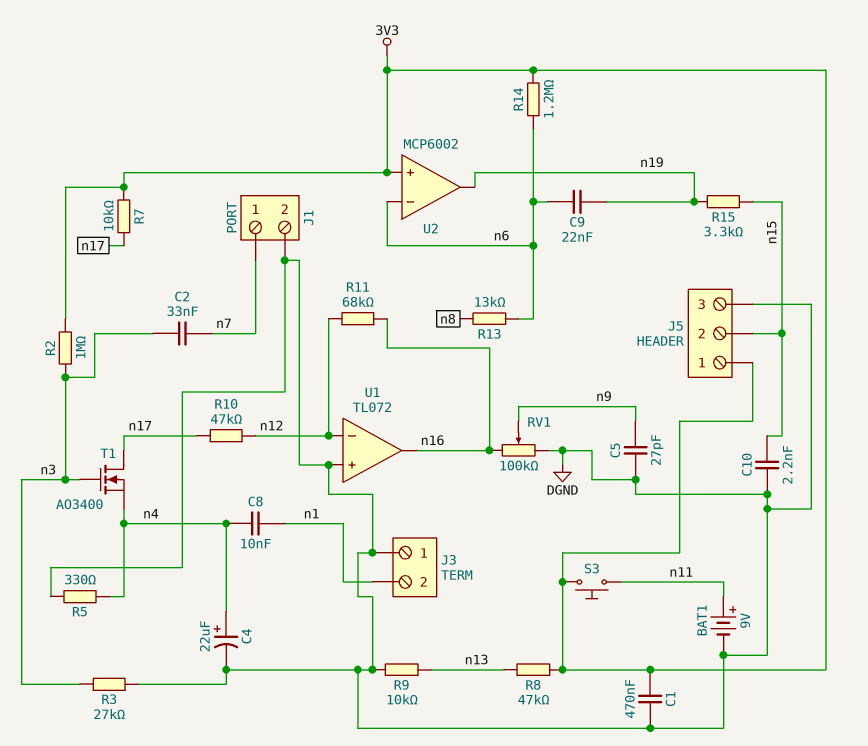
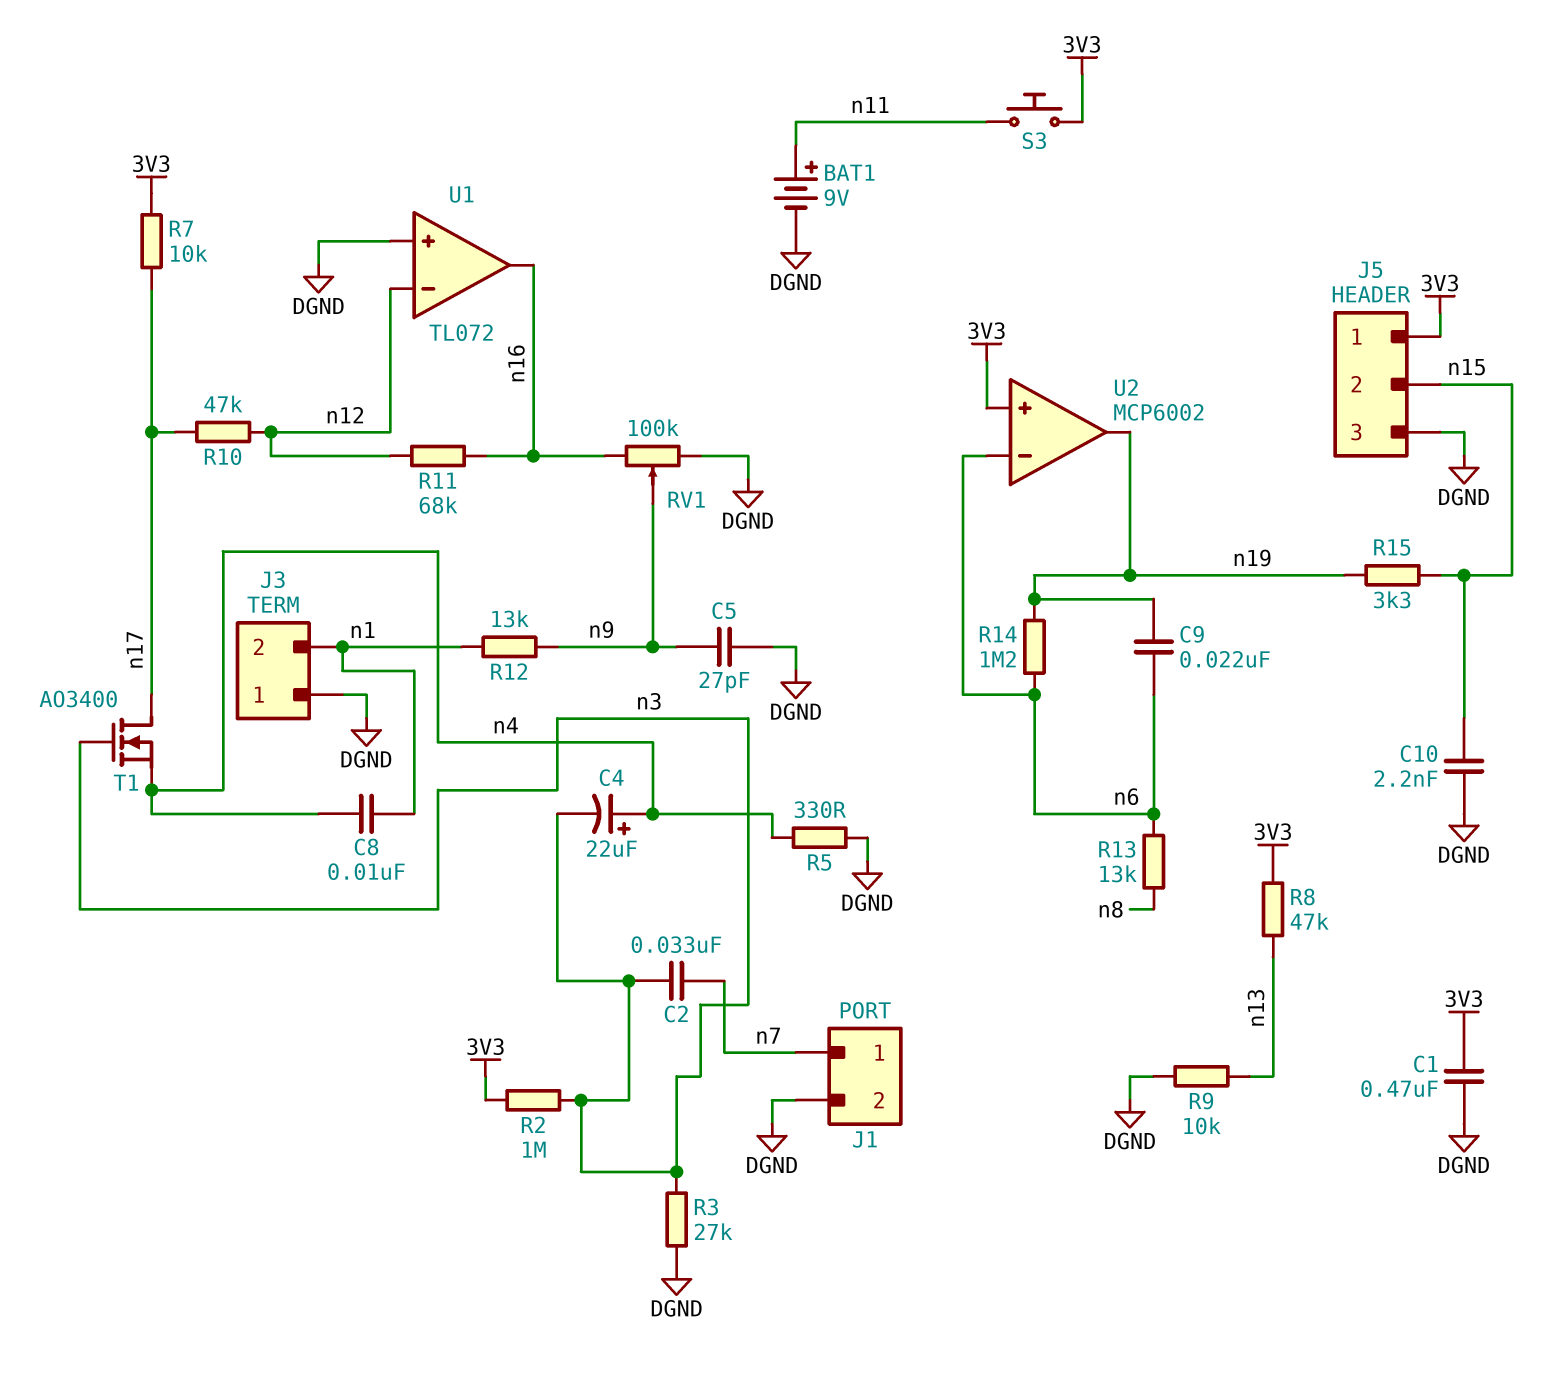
C4: 22uF (plus n4, minus DGND) -> 22uF (plus n4, minus n3)
R12: none -> 13k (n1, n9)
R14: 1.2M (3V3, n6) -> 1.2M (n6, n19)

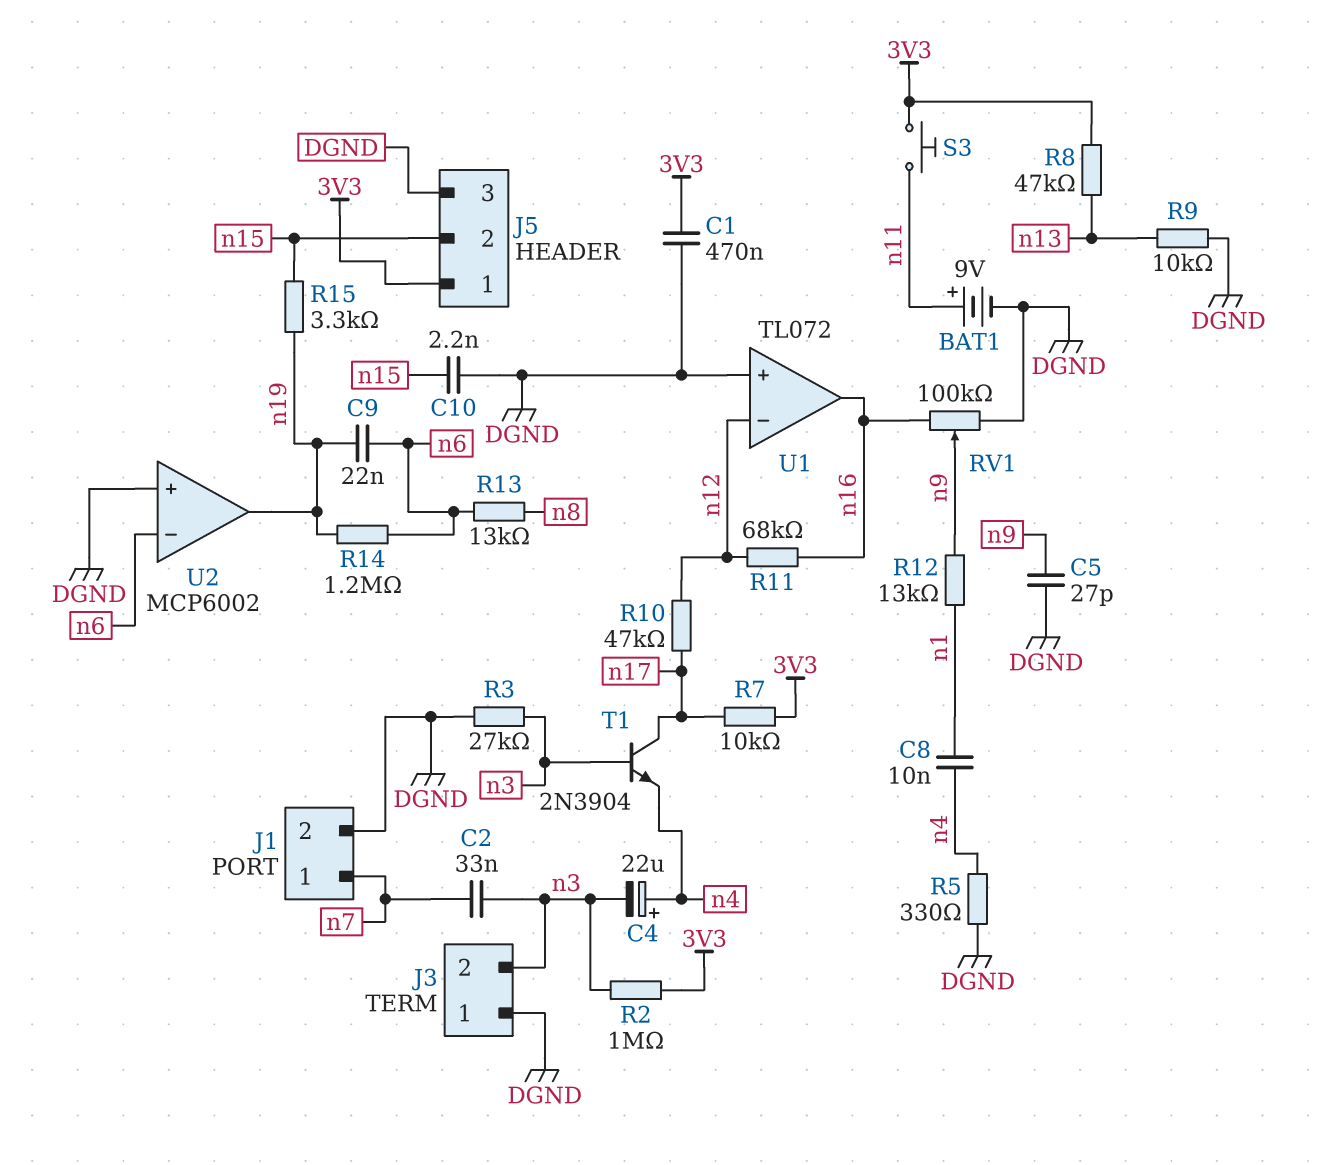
J3 pin 2: n1 -> n3
T1: NMOS AO3400 (G n3, D n17, S n4) -> NPN 2N3904 (B n3, C n17, E n4)
U2 pin in+: 3V3 -> DGND

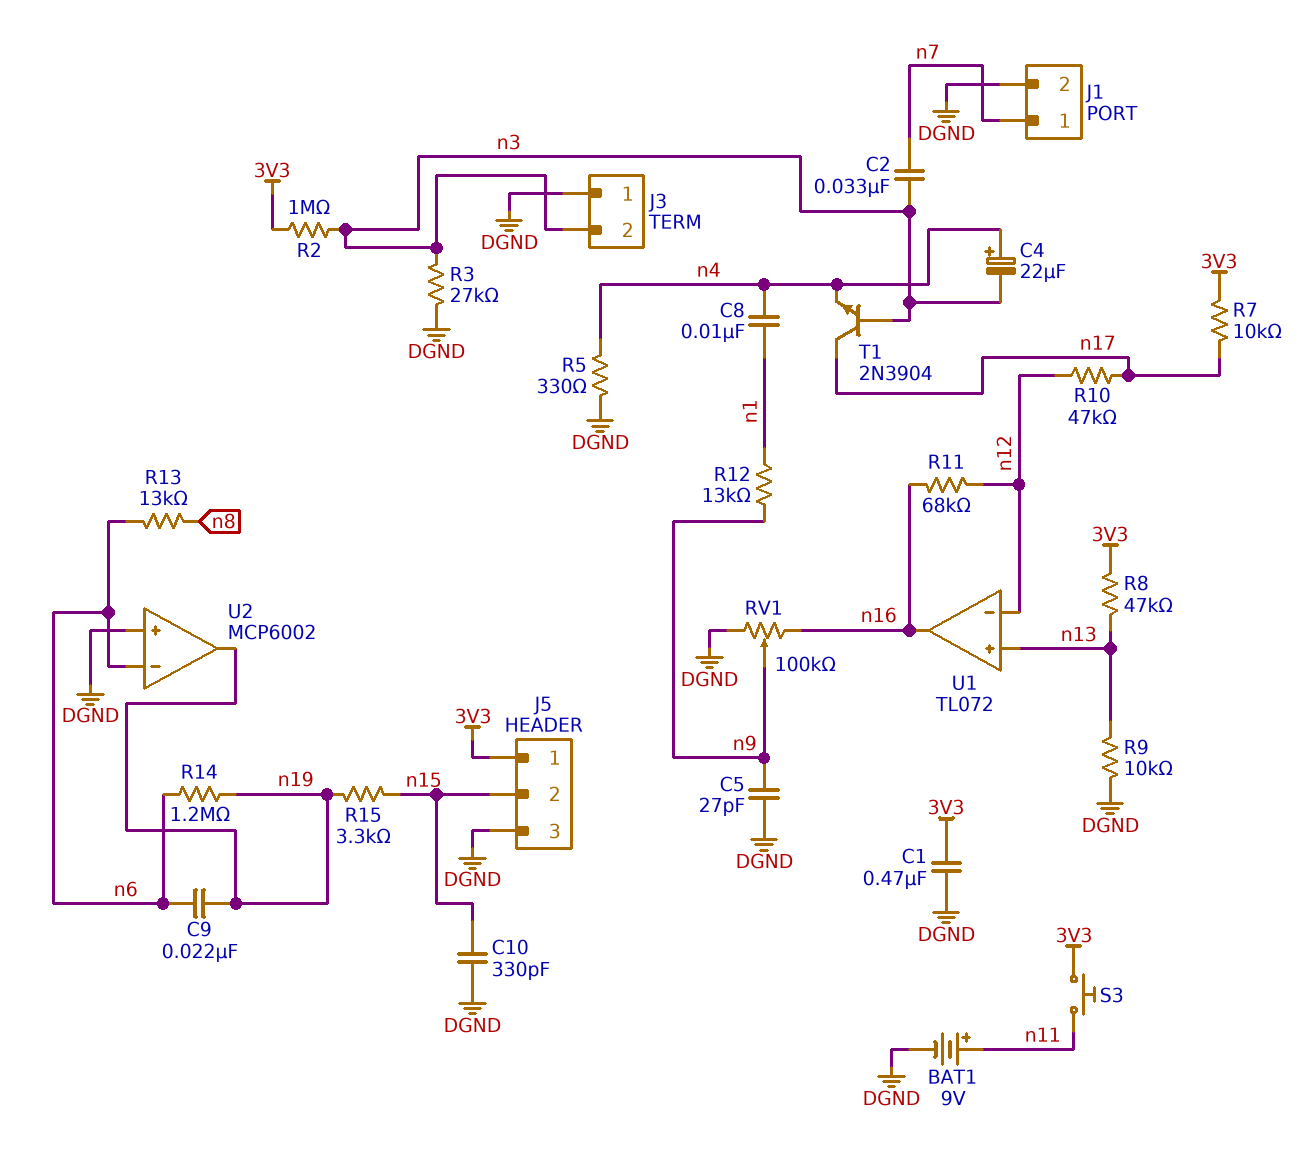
C10: 2.2nF (DGND, n15) -> 330pF (DGND, n15)
U1 pin in+: DGND -> n13

